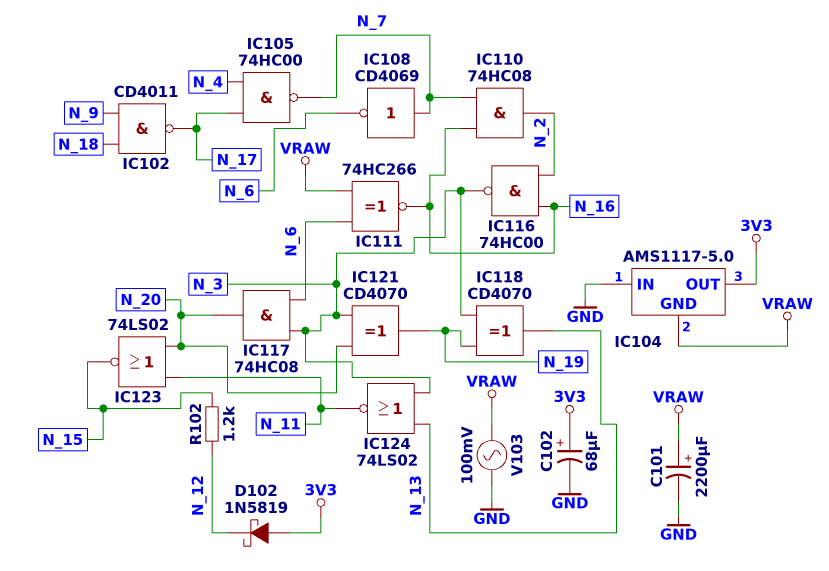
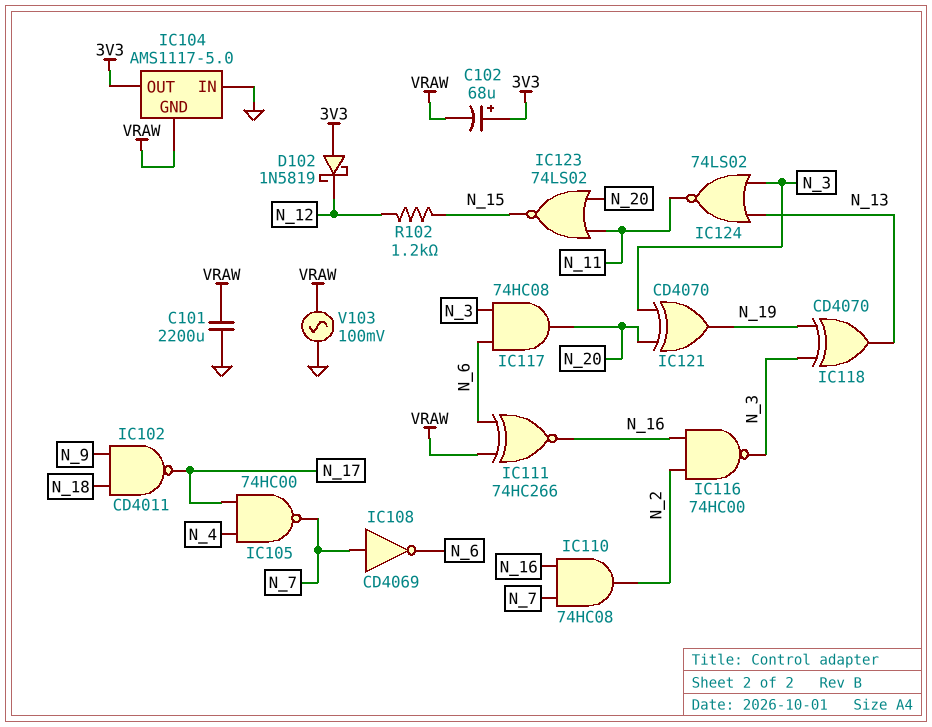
C101: 2200uF (plus VRAW, minus GND) -> 2200uF (GND, VRAW)
C102: 68uF (plus 3V3, minus GND) -> 68uF (plus 3V3, minus VRAW)

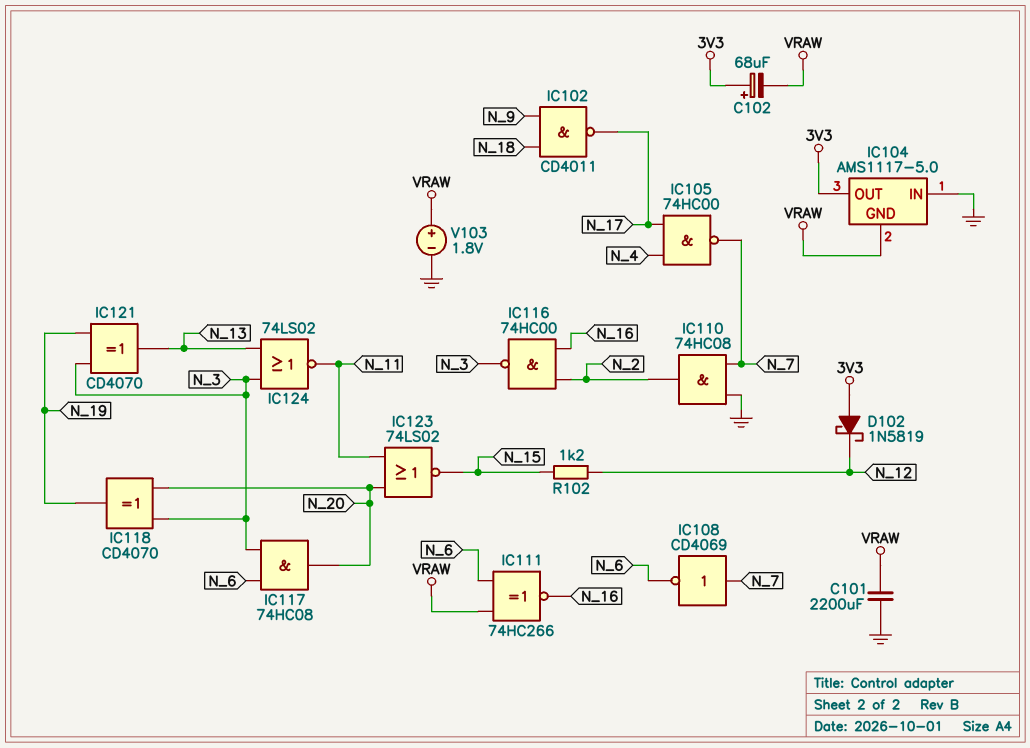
IC110: AND 74HC08 (in N_7, in N_16, out N_2) -> AND 74HC08 (in GND, in N_7, out N_2)
IC118: XOR CD4070 (in N_3, in N_19, out N_13) -> XOR CD4070 (in N_3, in N_20, out N_19)
IC121: XOR CD4070 (in N_3, in N_20, out N_19) -> XOR CD4070 (in N_3, in N_19, out N_13)
V103: AC 100mV (GND, VRAW) -> 1.8V (plus VRAW, minus GND)

